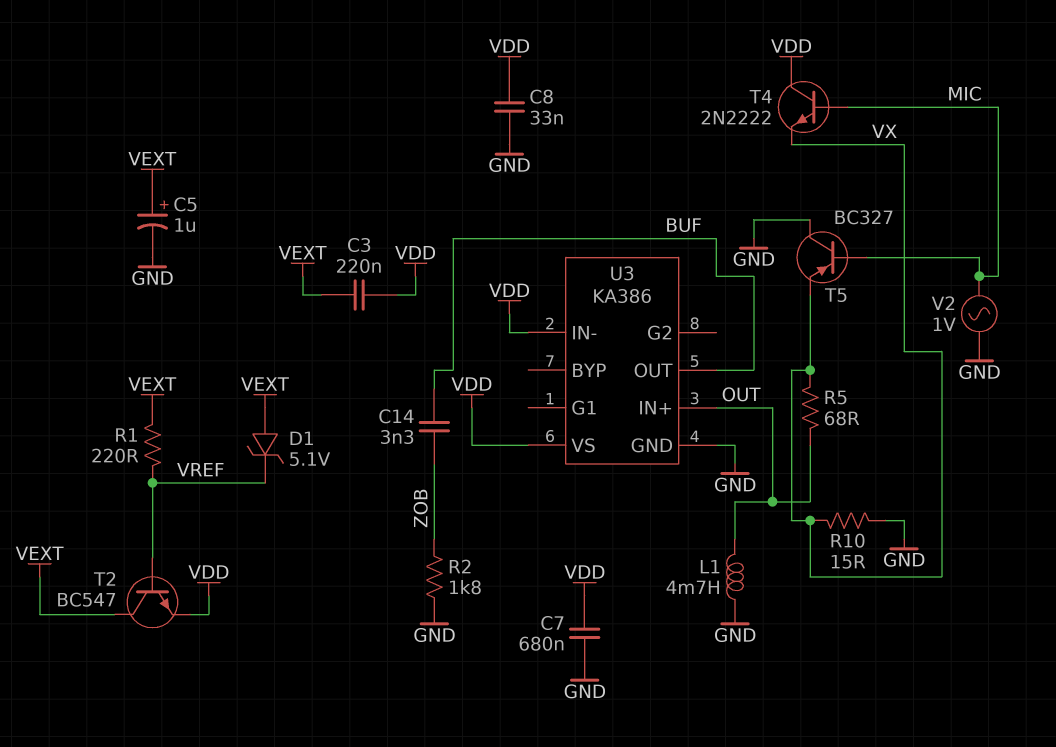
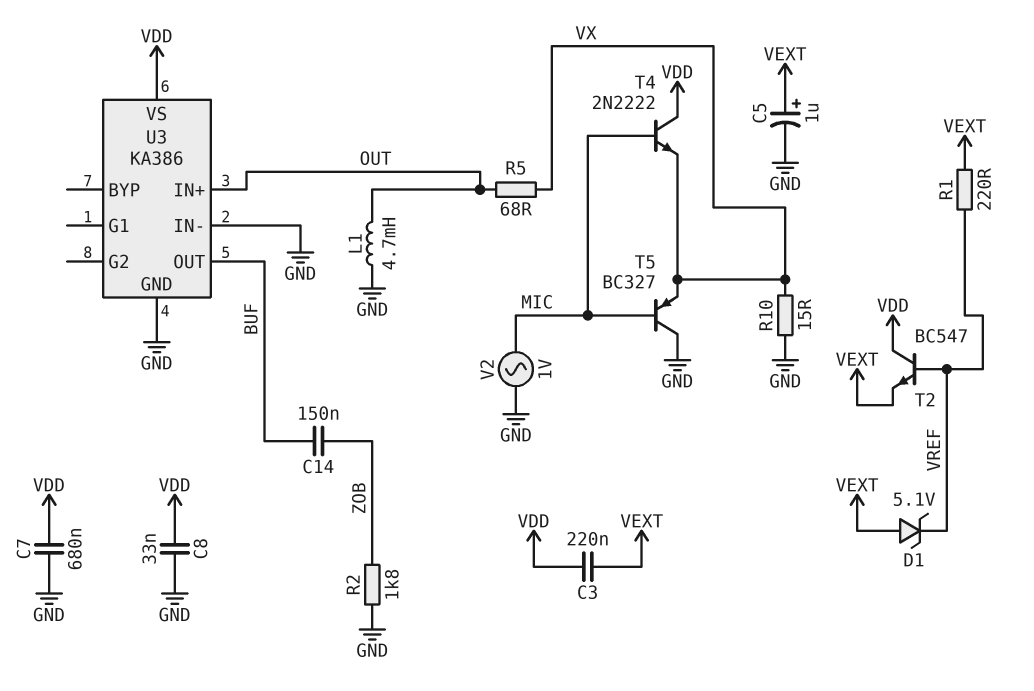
C14: 3.3nF (BUF, ZOB) -> 150nF (BUF, ZOB)
T2: NPN BC547 (B VREF, C VEXT, E VDD) -> NPN BC547 (B VREF, C VDD, E VEXT)
U3 pin IN-: VDD -> GND

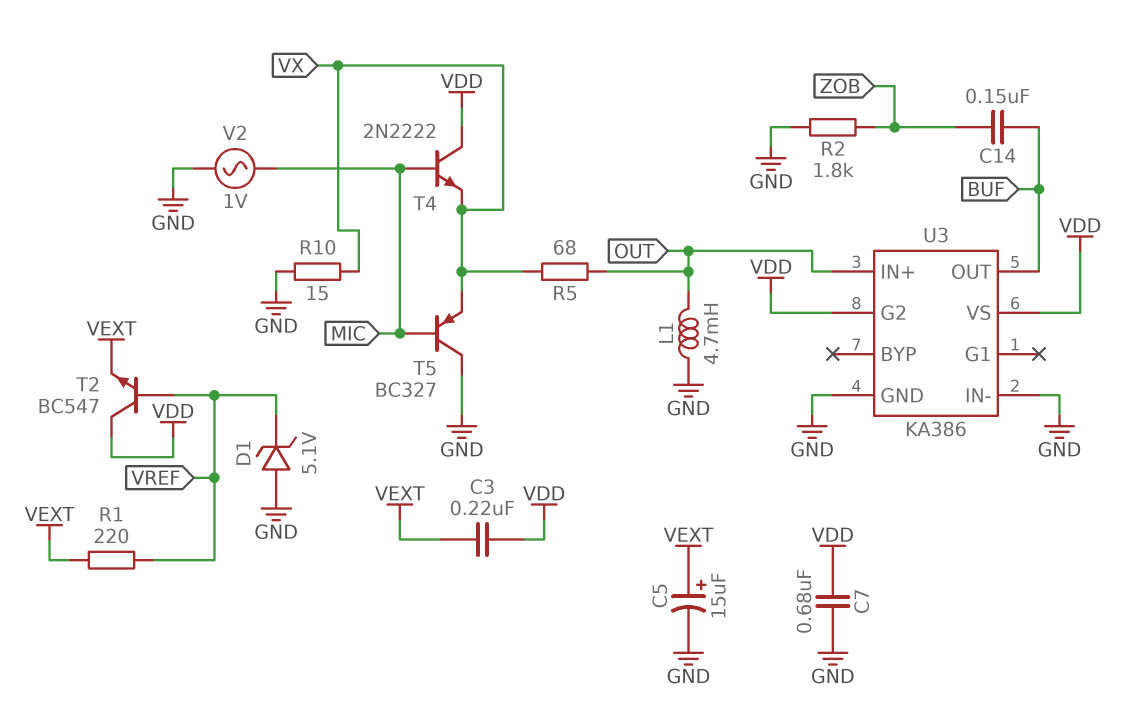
C5: 1uF (plus VEXT, minus GND) -> 15uF (plus VEXT, minus GND)
C8: 33nF (GND, VDD) -> none
D1: zener 5.1V (A VEXT, K VREF) -> zener 5.1V (A GND, K VREF)
U3 pin G2: none -> VDD

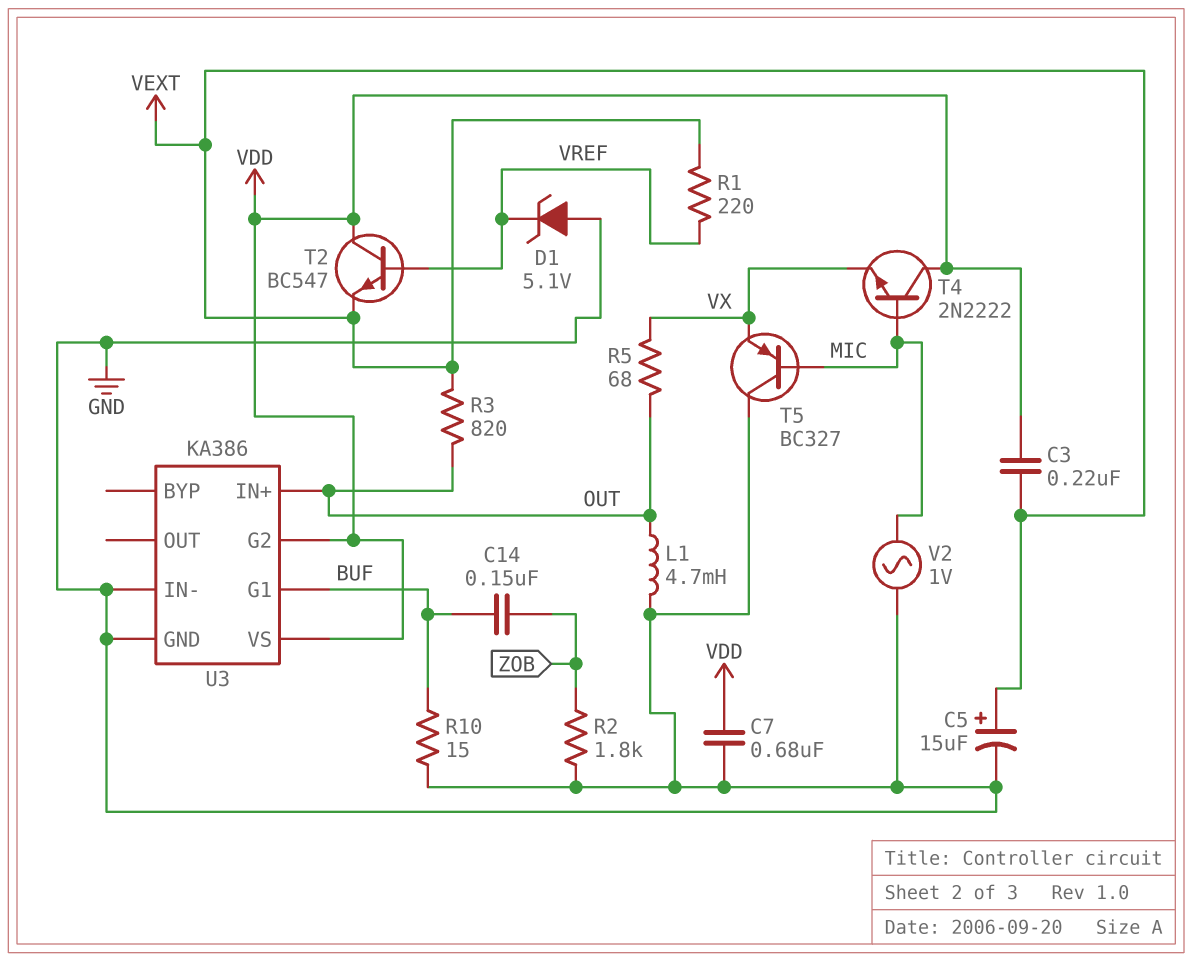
R3: none -> 820 (OUT, VEXT)
R10: 15 (GND, VX) -> 15 (BUF, GND)
U3 pin G1: none -> BUF
U3 pin OUT: BUF -> none

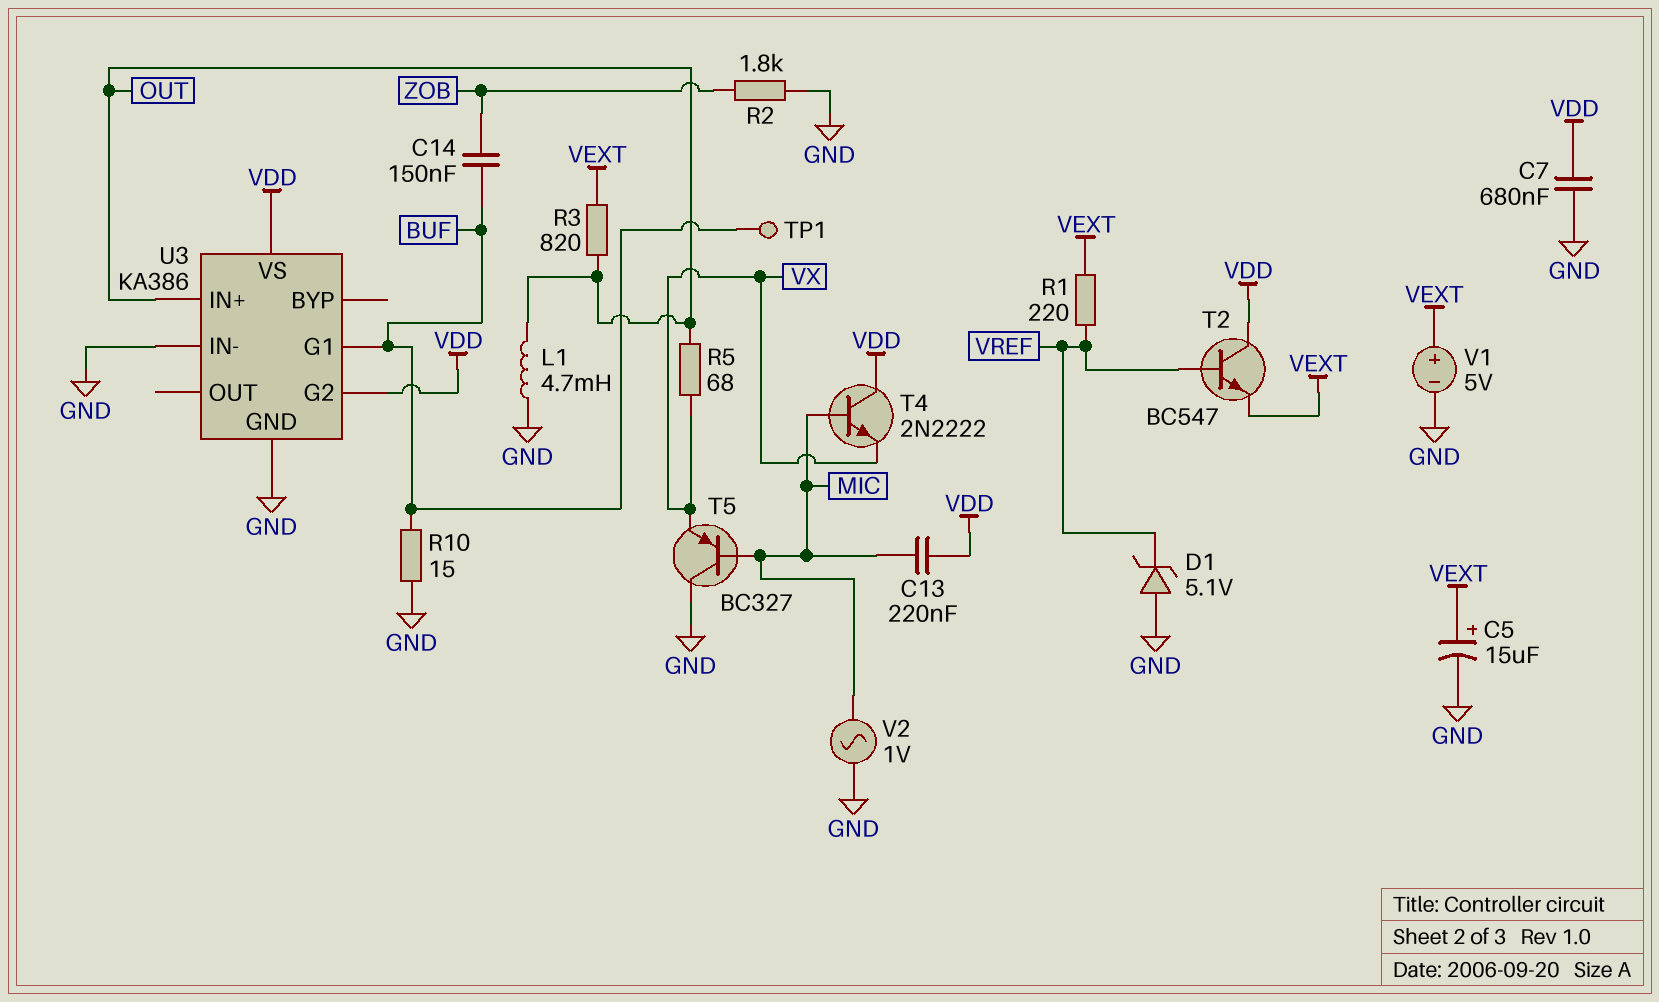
C3: 220nF (VDD, VEXT) -> none
C13: none -> 220nF (MIC, VDD)
TP1: none -> test point (BUF)
V1: none -> 5V (plus VEXT, minus GND)

